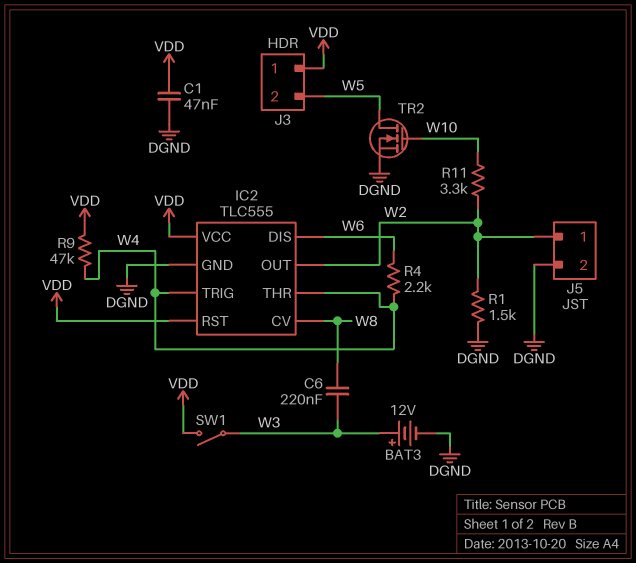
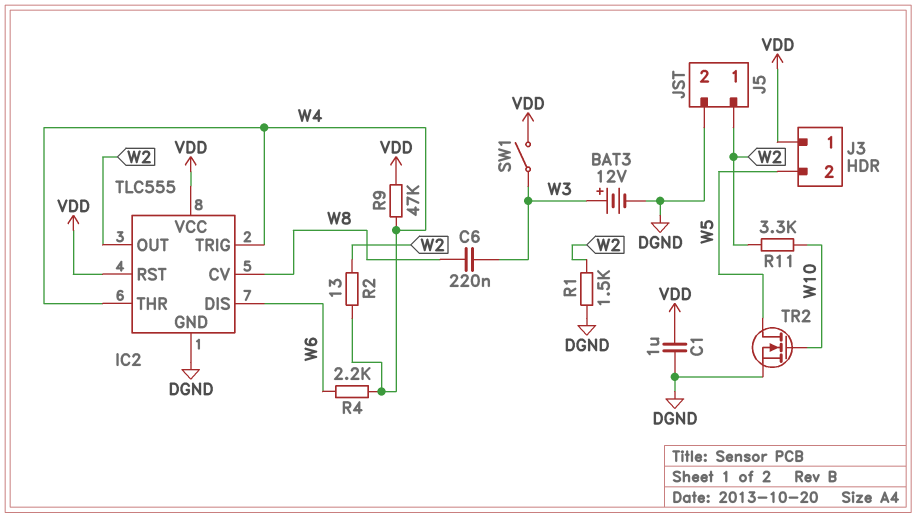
C1: 47nF (DGND, VDD) -> 1uF (DGND, VDD)
R2: none -> 13 (W2, W4)

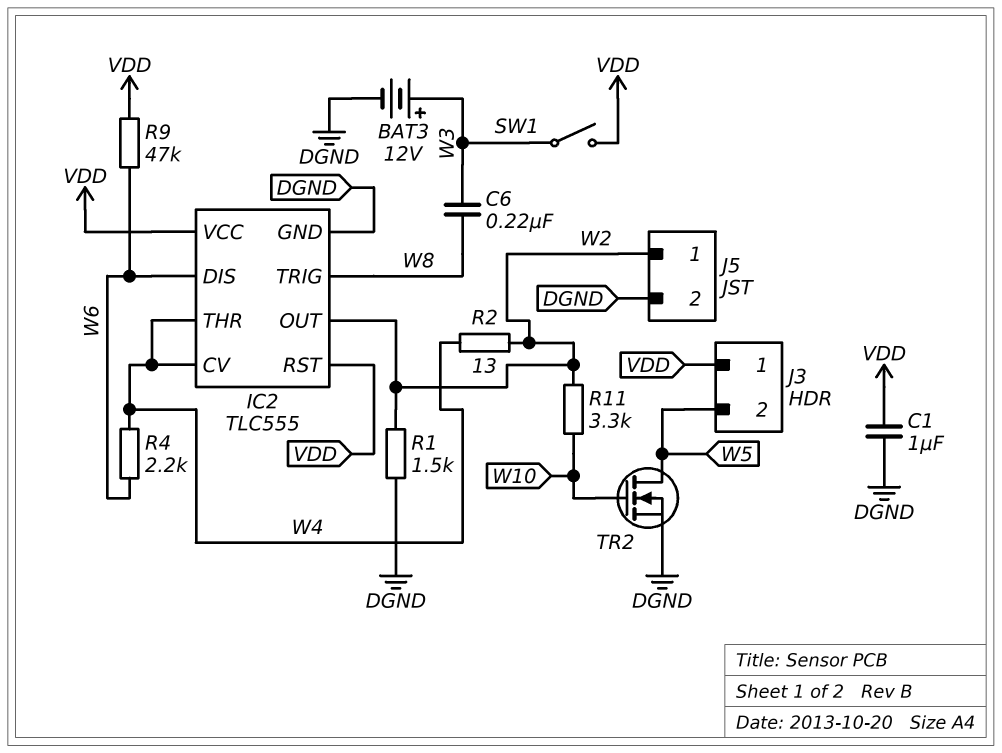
IC2 pin CV: W8 -> W4
IC2 pin TRIG: W4 -> W8
R9: 47k (VDD, W4) -> 47k (VDD, W6)

